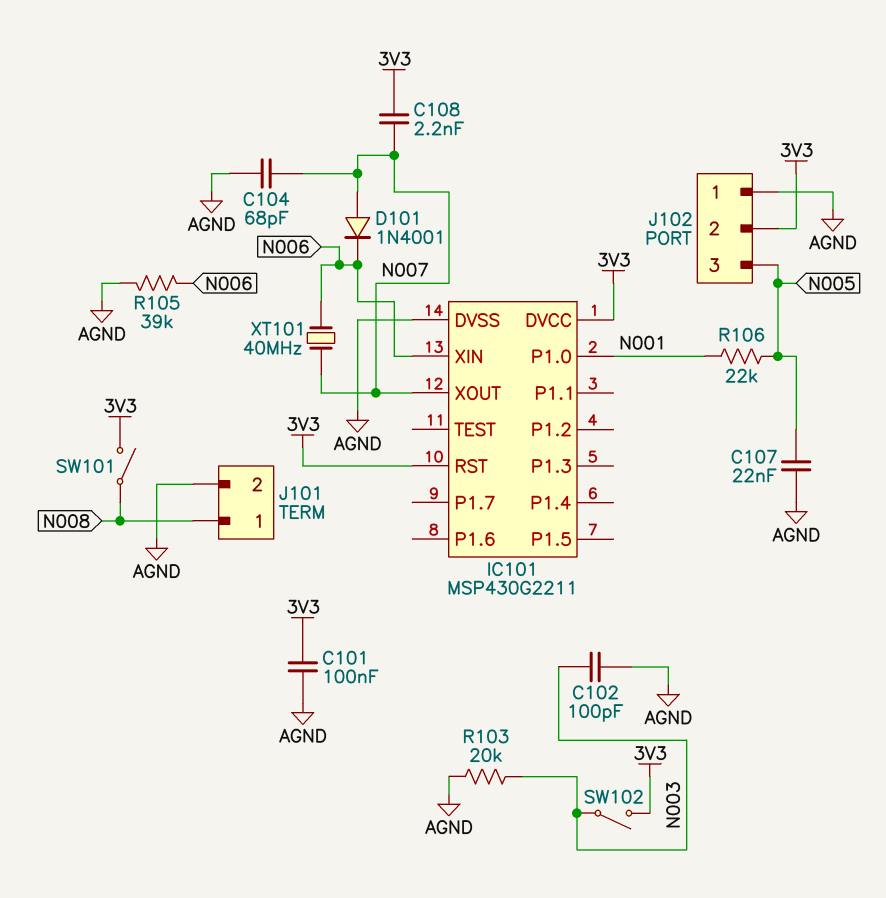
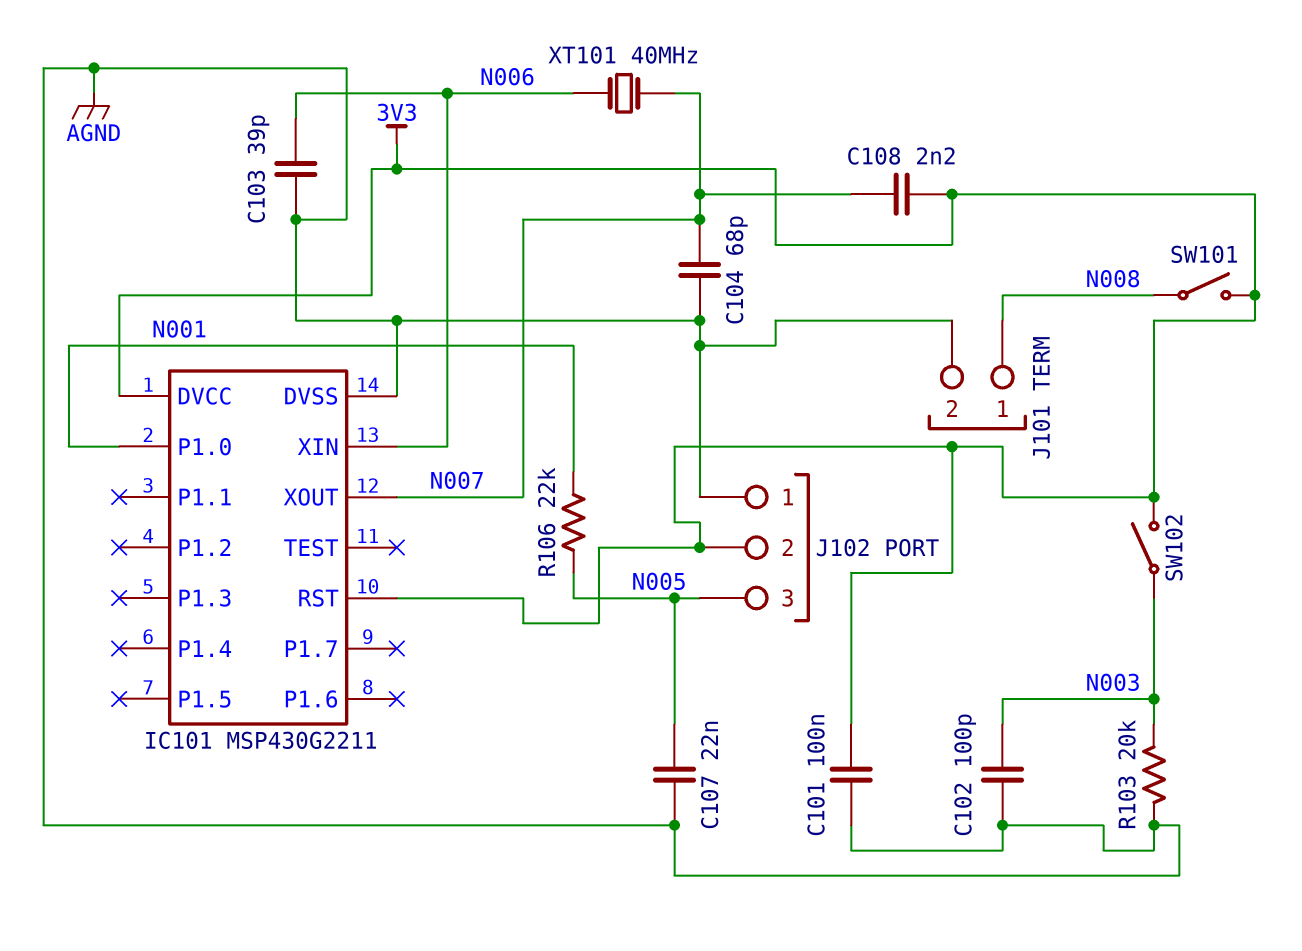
C103: none -> 39pF (AGND, N006)
D101: diode 1N4001 (A N007, K N006) -> none
R105: 39k (AGND, N006) -> none

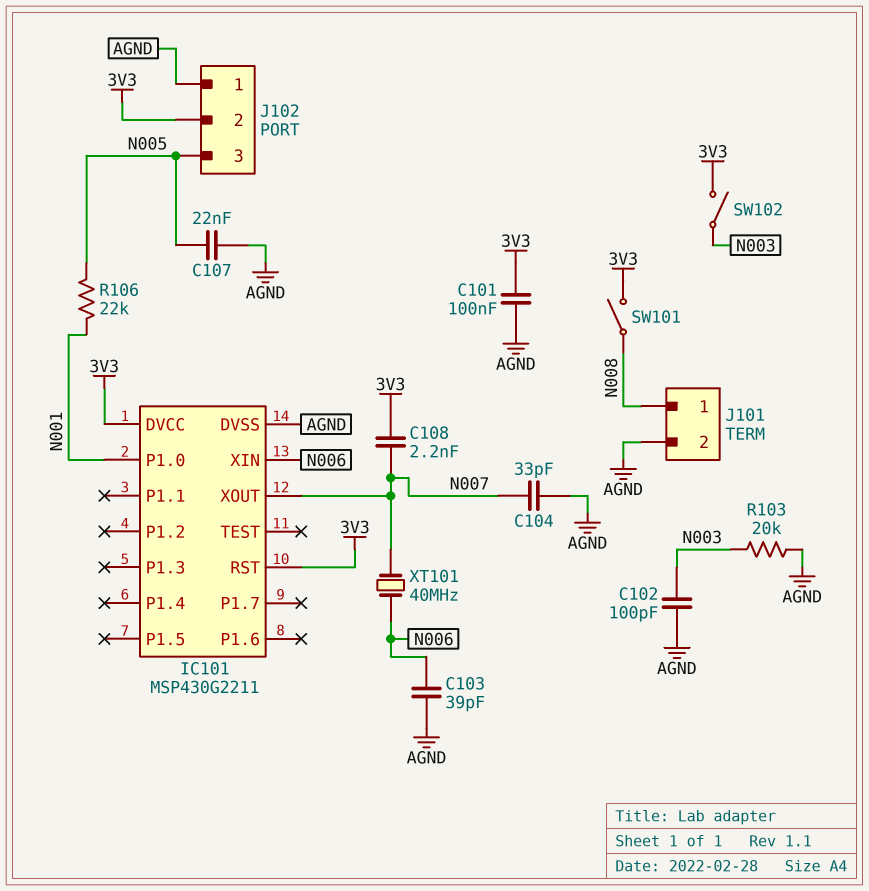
C104: 68pF (AGND, N007) -> 33pF (AGND, N007)

